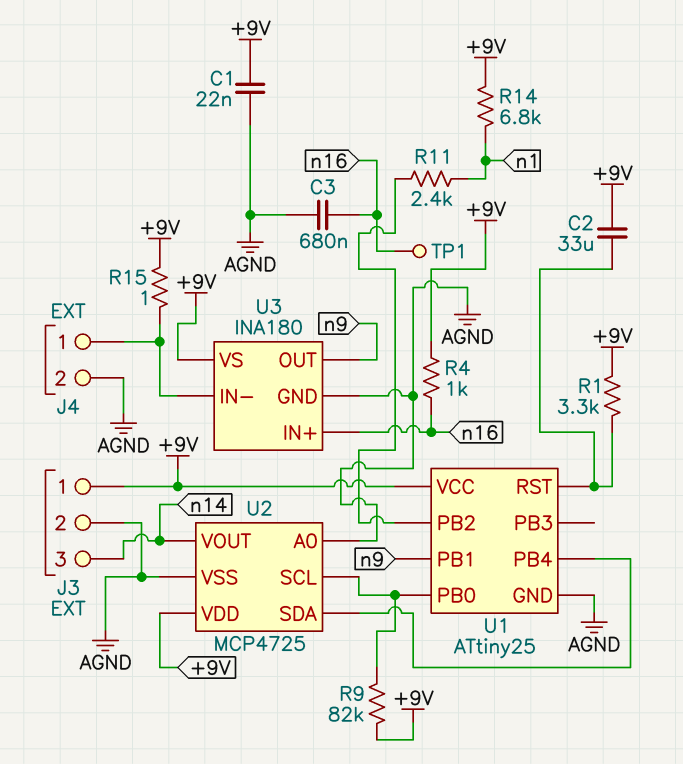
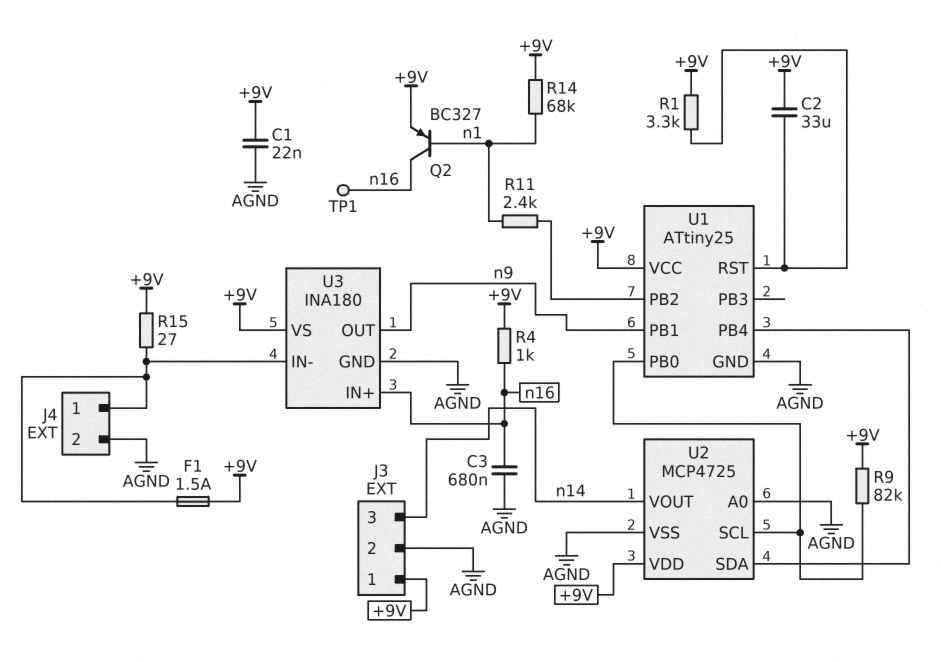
F1: none -> 1.5A (+9V, J4/1)
Q2: none -> PNP BC327 (B n1, C n16, E +9V)
R14: 6.8k (+9V, n1) -> 68k (+9V, n1)
R15: 1 (+9V, J4/1) -> 27 (+9V, J4/1)

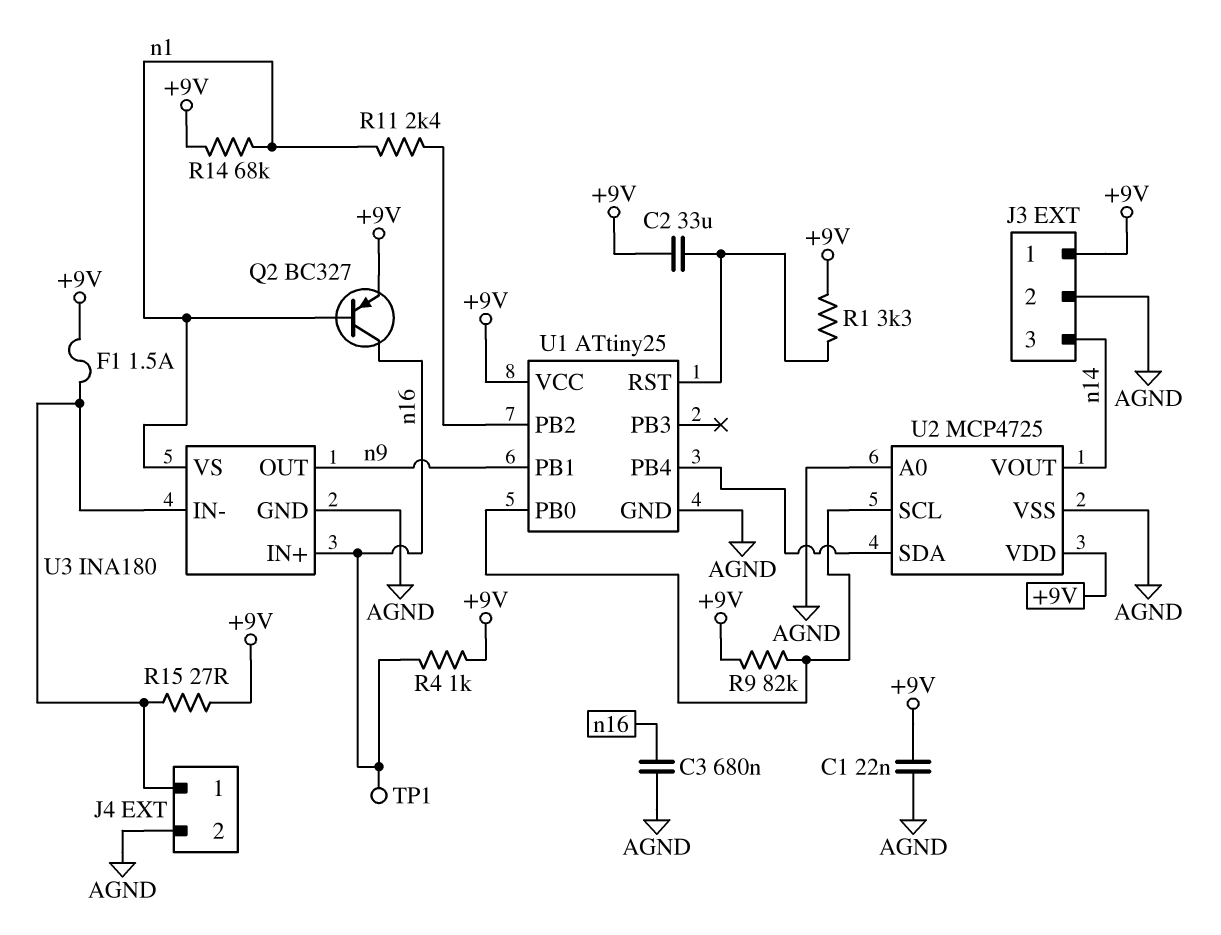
U3 pin VS: +9V -> n1

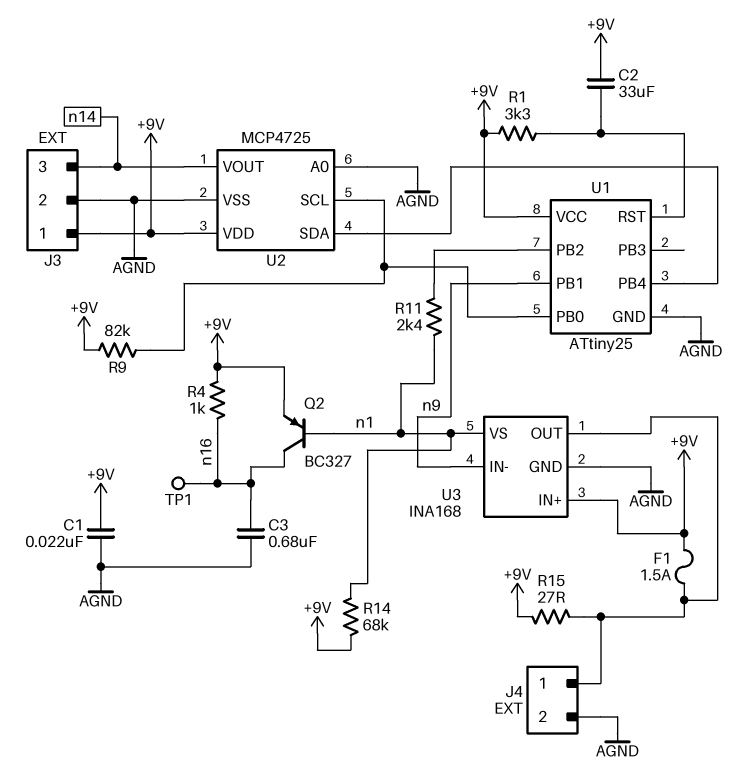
U3: INA180 -> INA168
U3 pin IN+: n16 -> +9V
U3 pin IN-: J4/1 -> n9
U3 pin OUT: n9 -> J4/1

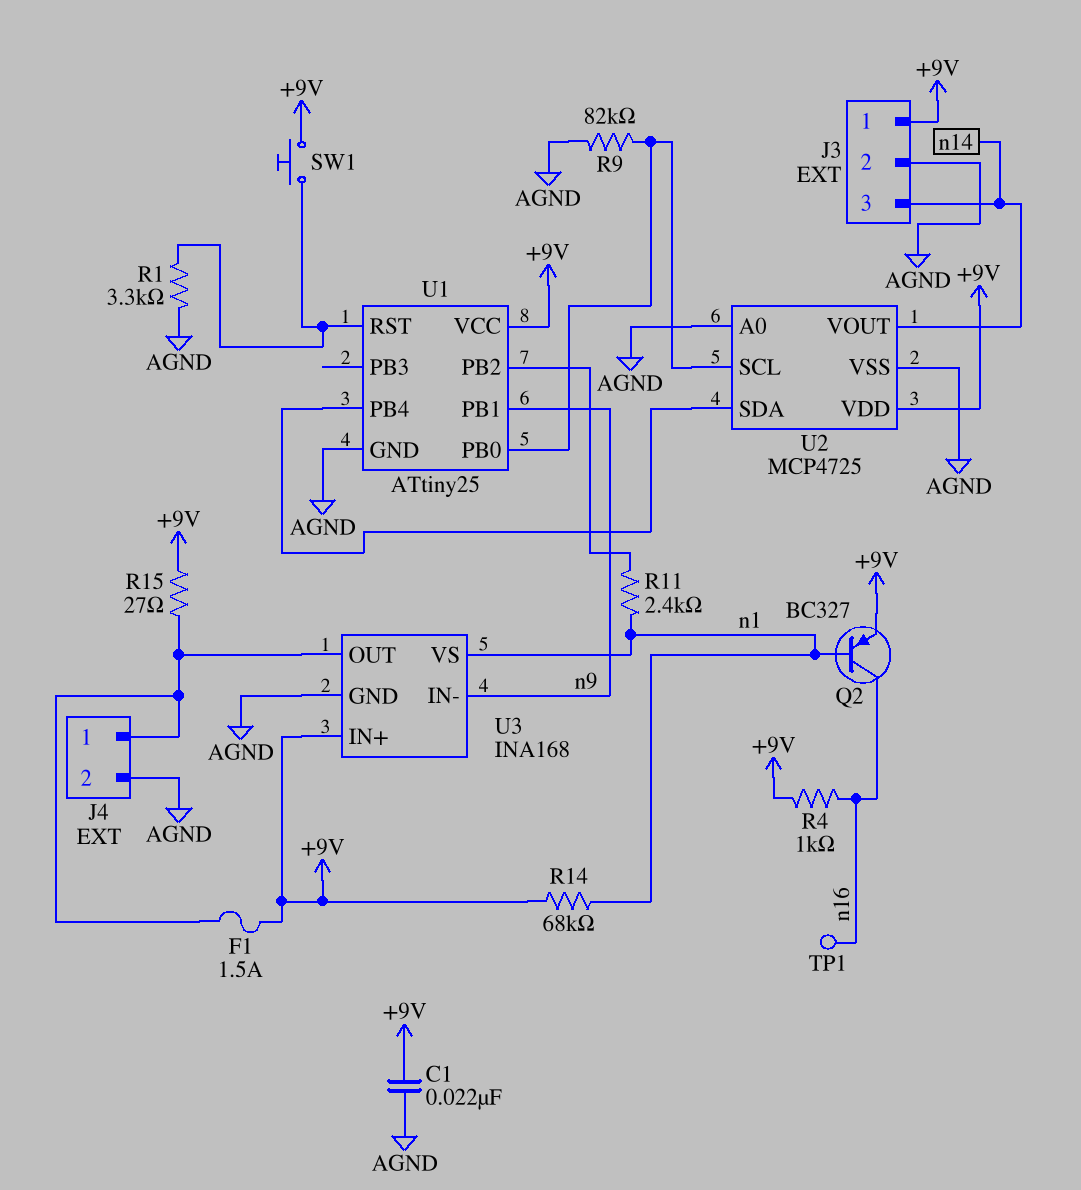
C2: 33uF (+9V, U1/RST) -> none
C3: 680nF (AGND, n16) -> none
R1: 3.3k (+9V, U1/RST) -> 3.3k (AGND, U1/RST)
R9: 82k (+9V, U1/PB0) -> 82k (AGND, U1/PB0)
SW1: none -> button (+9V, U1/RST)

